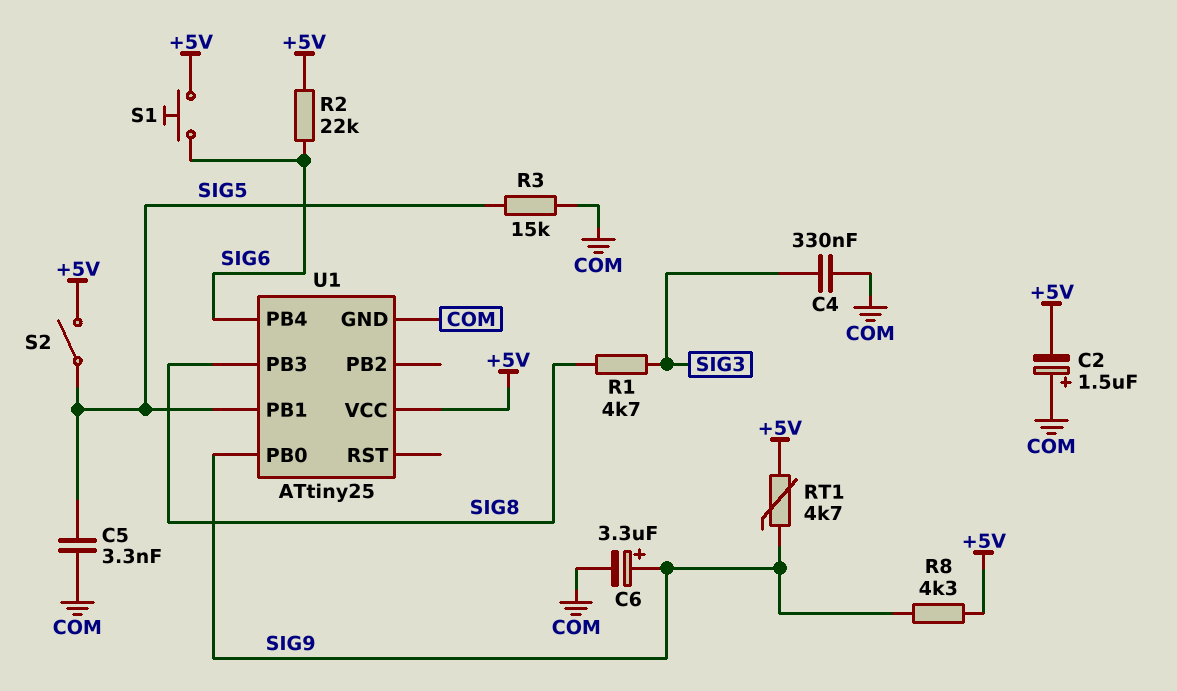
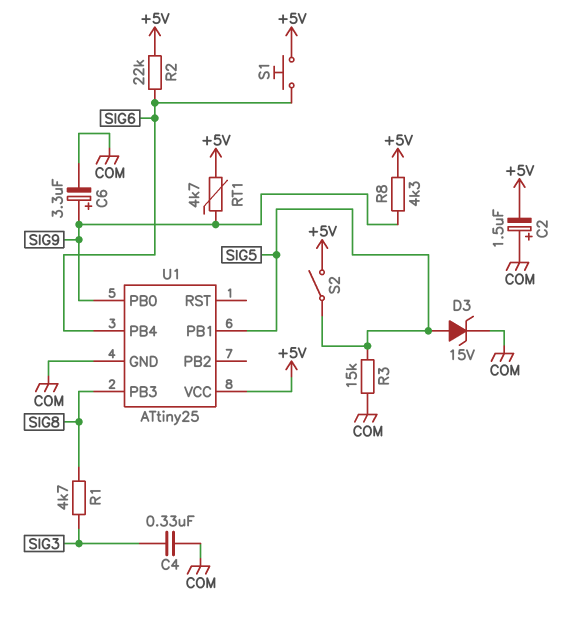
C5: 3.3nF (COM, SIG5) -> none
D3: none -> zener 15V (A SIG5, K COM)

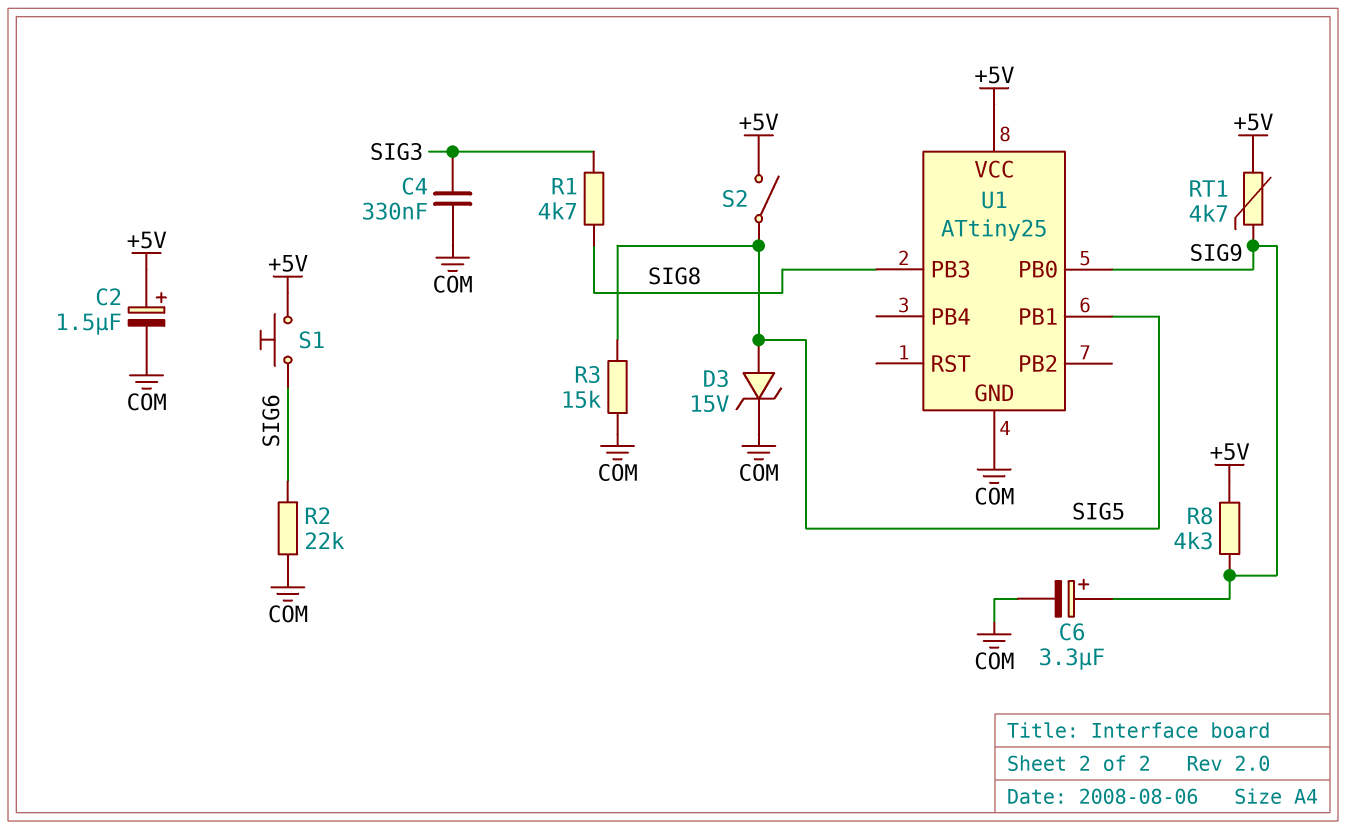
C2: 1.5uF (plus COM, minus +5V) -> 1.5uF (plus +5V, minus COM)
R2: 22k (+5V, SIG6) -> 22k (COM, SIG6)
U1 pin PB4: SIG6 -> none

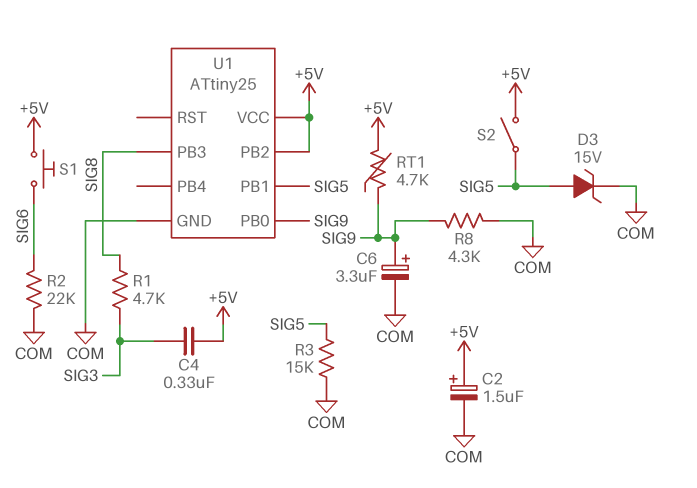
C4: 330nF (COM, SIG3) -> 330nF (+5V, SIG3)
R8: 4.3k (+5V, SIG9) -> 4.3k (COM, SIG9)
U1 pin PB2: none -> +5V

